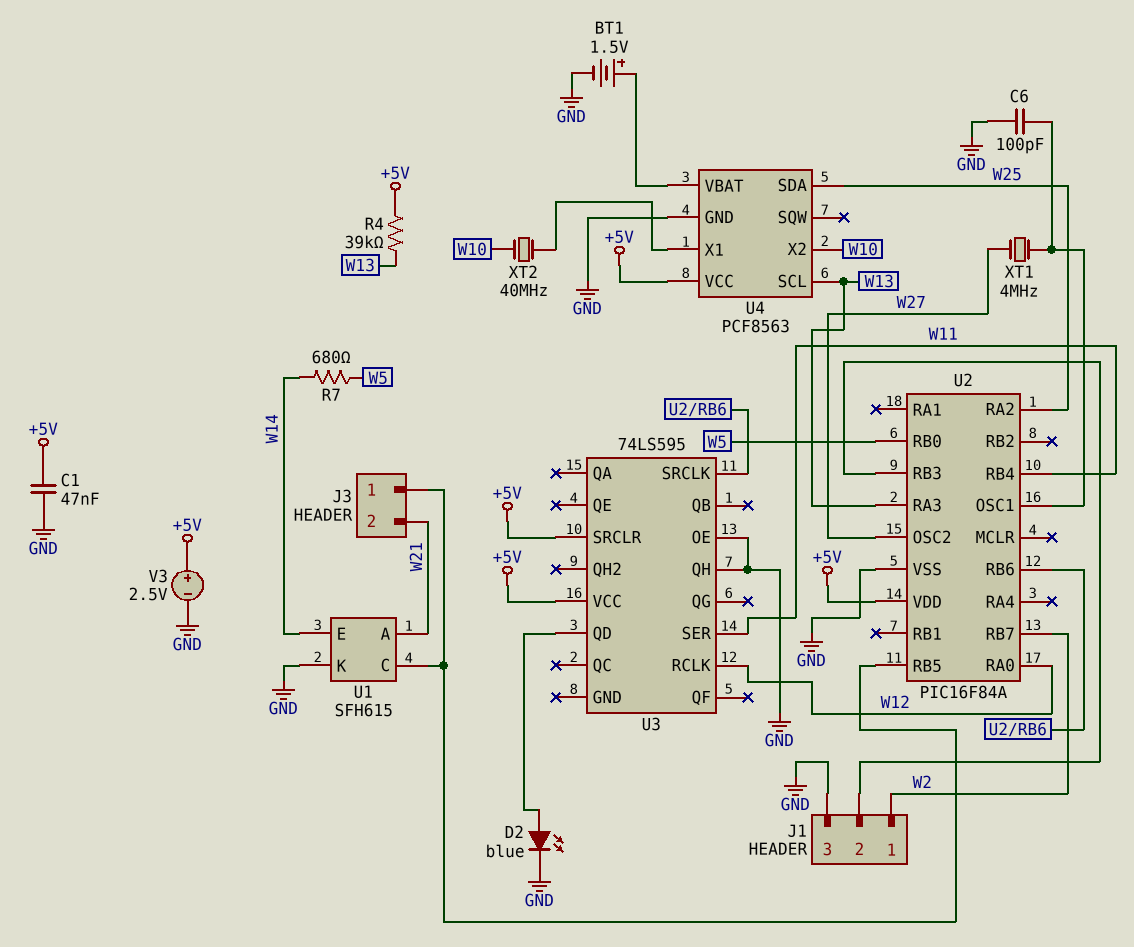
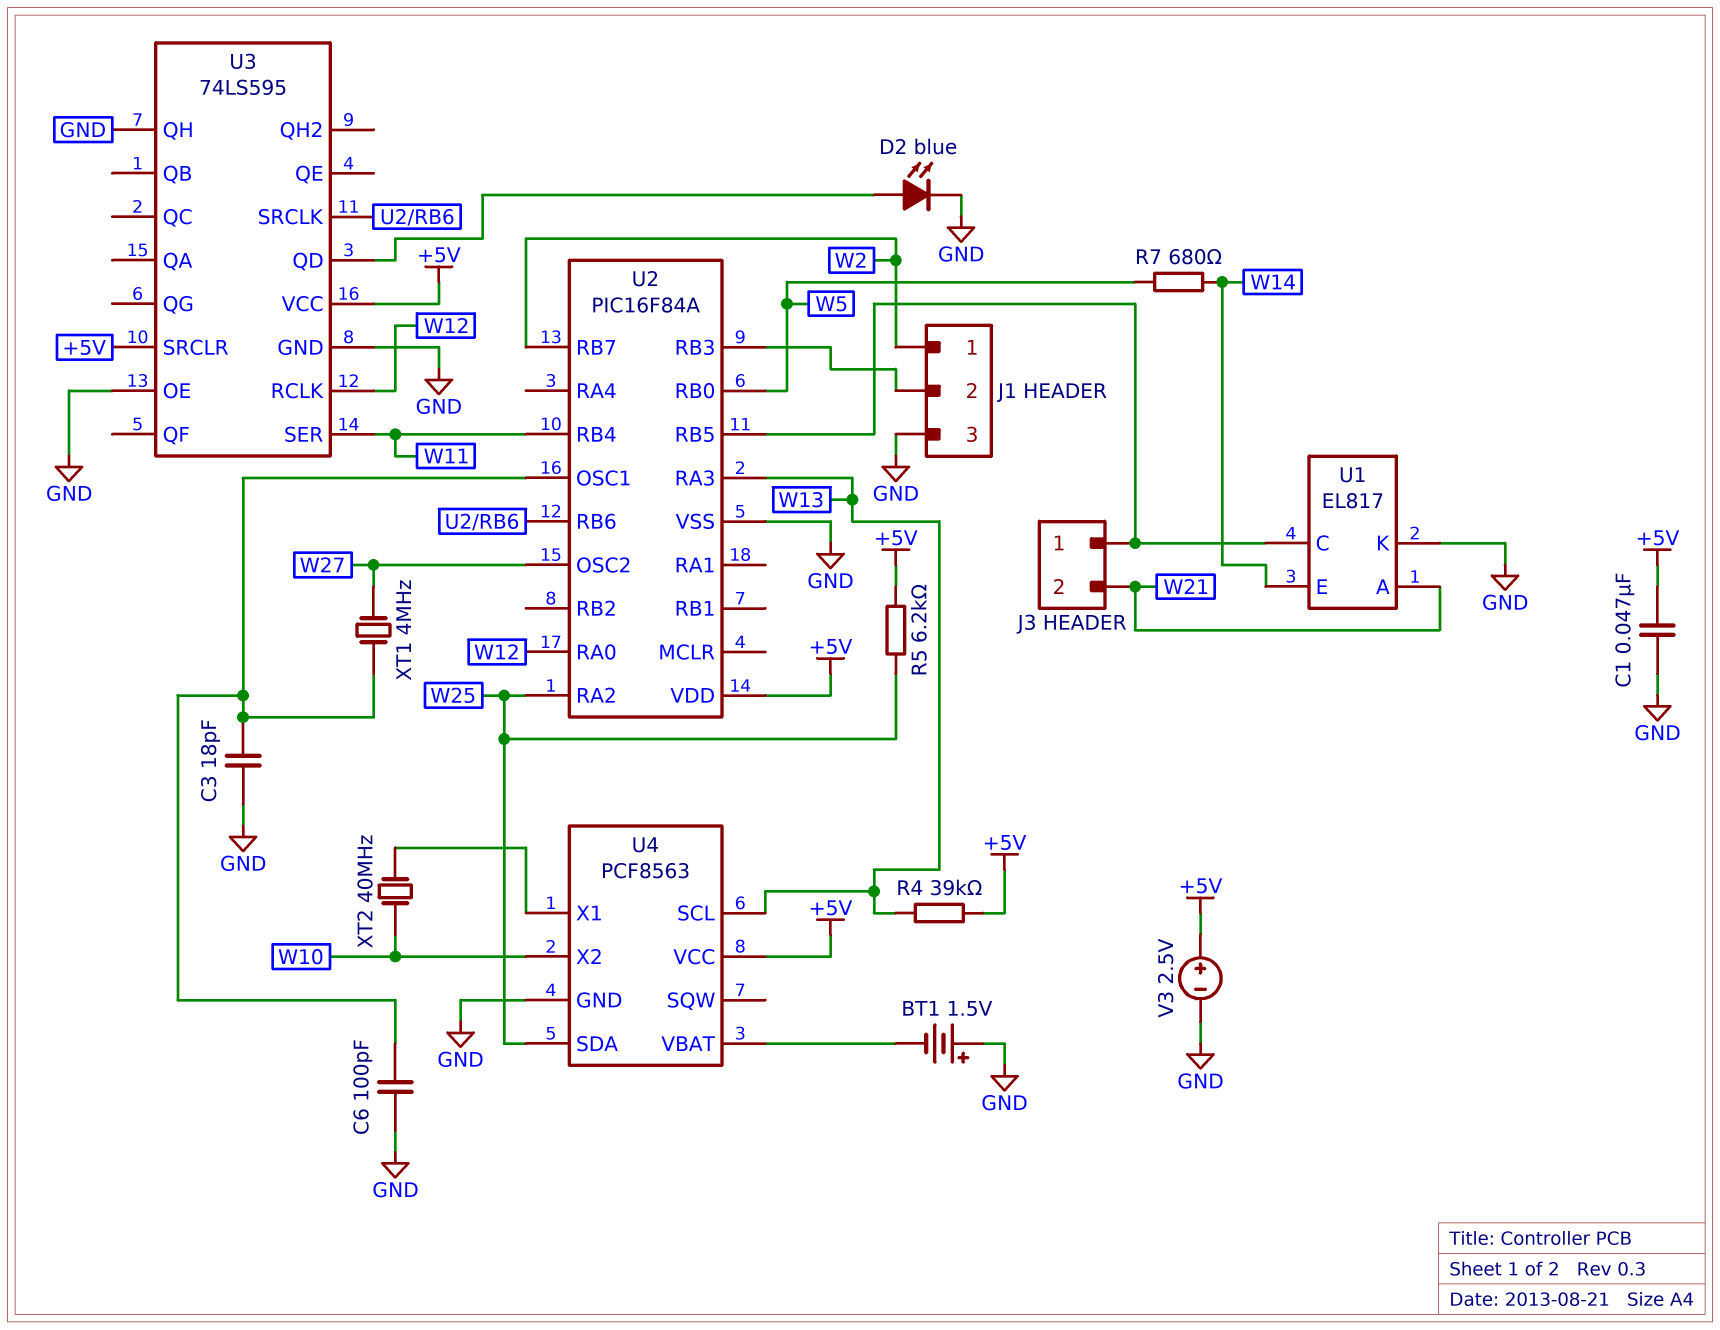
BT1: 1.5V (plus U4/VBAT, minus GND) -> 1.5V (plus GND, minus U4/VBAT)
C3: none -> 18pF (GND, U2/OSC1)
R5: none -> 6.2k (+5V, W25)
U1: SFH615 -> EL817
U3 pin GND: none -> GND

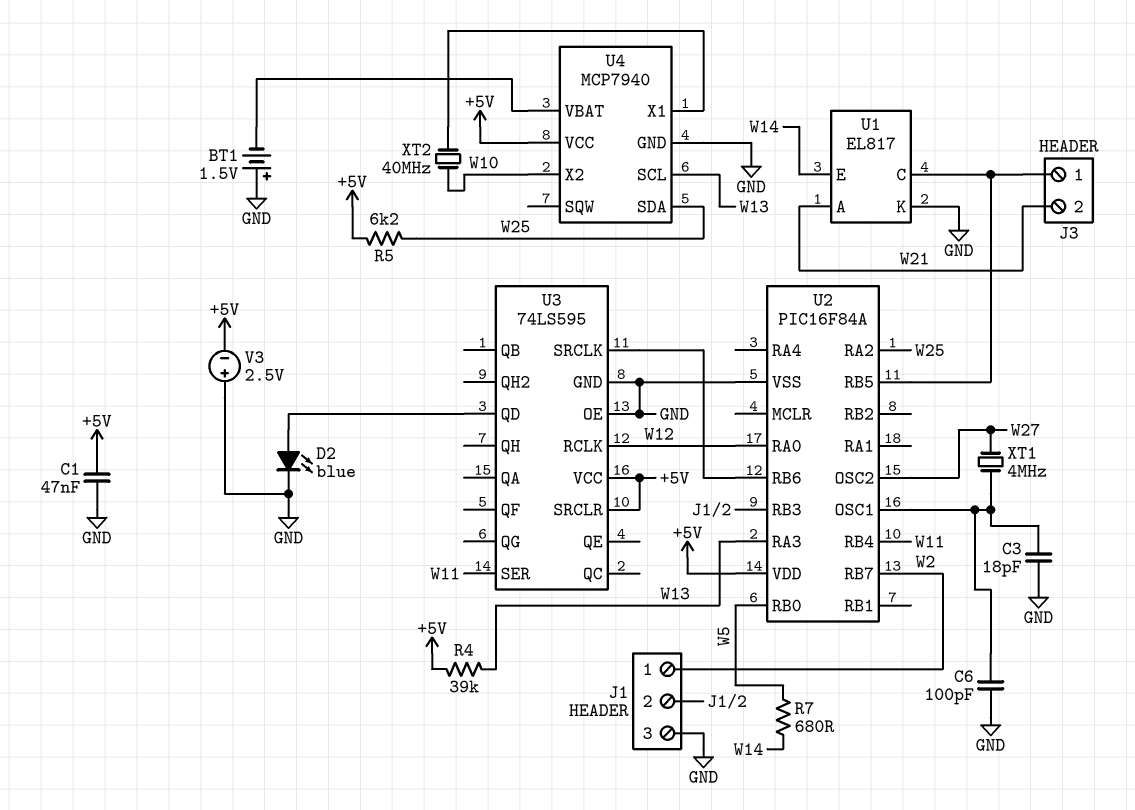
U3 pin QH: GND -> none
U4: PCF8563 -> MCP7940
V3: 2.5V (plus +5V, minus GND) -> 2.5V (plus GND, minus +5V)

